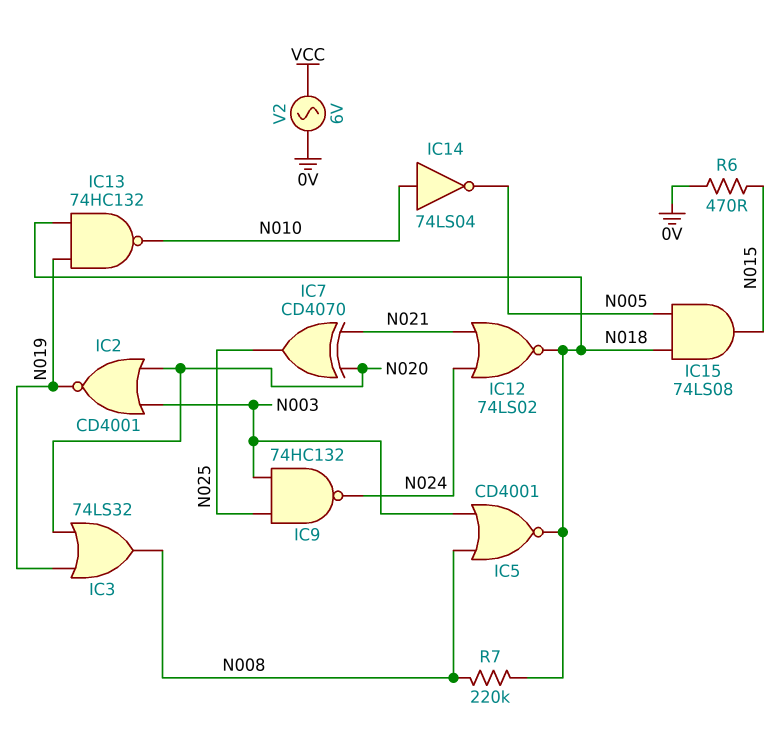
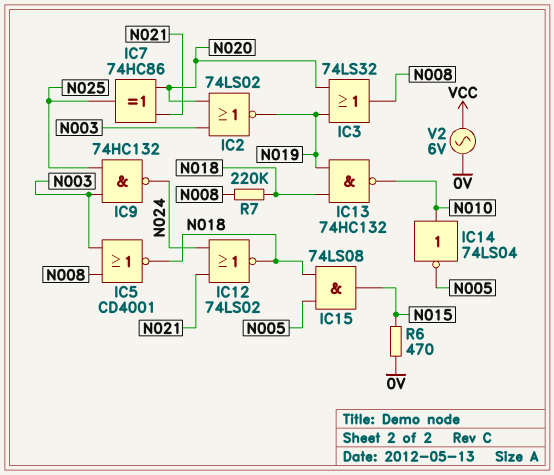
IC2: NOR CD4001 (in N003, in N020, out N019) -> NOR 74LS02 (in N003, in N020, out N019)
IC7: XOR CD4070 (in N020, in N021, out N025) -> XOR 74HC86 (in N020, in N021, out N025)

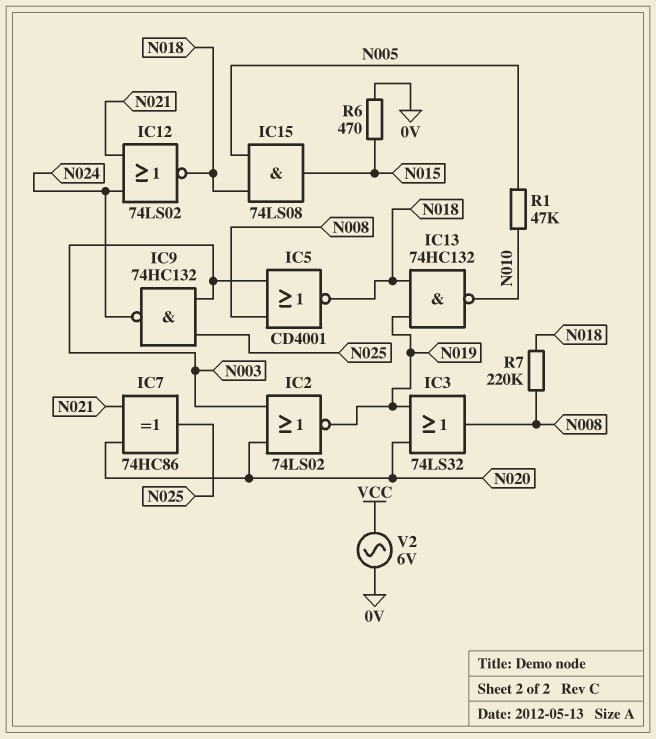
IC14: NOT 74LS04 (in N010, out N005) -> none
R1: none -> 47k (N005, N010)

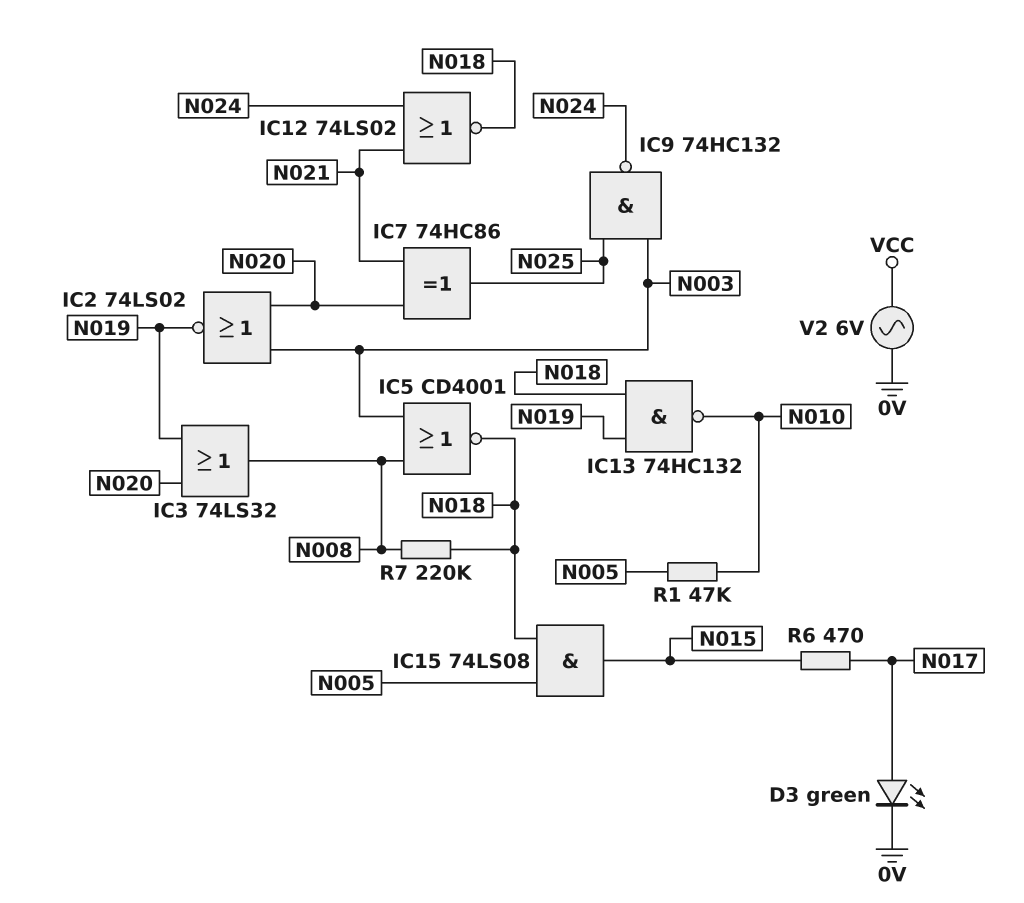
D3: none -> LED green (A N017, K 0V)
R6: 470 (0V, N015) -> 470 (N015, N017)

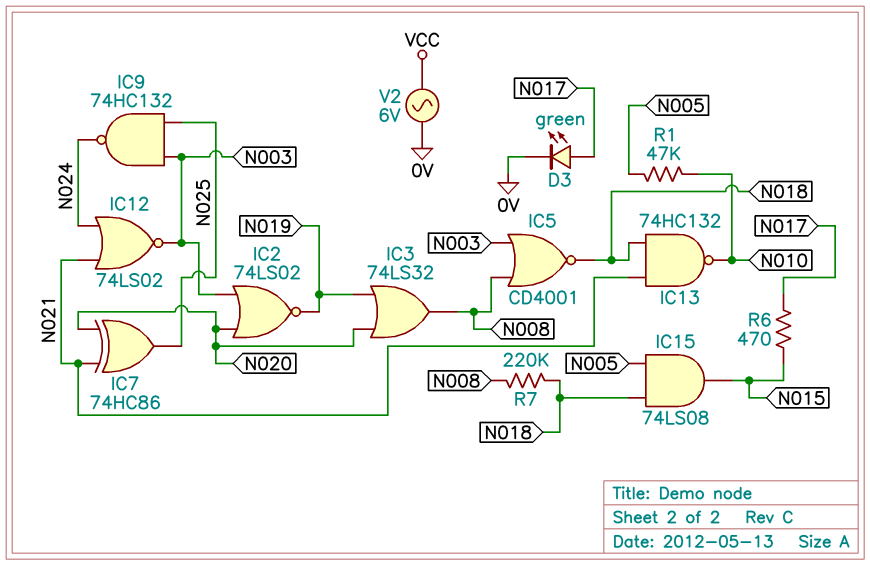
IC12: NOR 74LS02 (in N021, in N024, out N018) -> NOR 74LS02 (in N021, in N024, out N003)
IC13: NAND 74HC132 (in N018, in N019, out N010) -> NAND 74HC132 (in N018, in N021, out N010)

